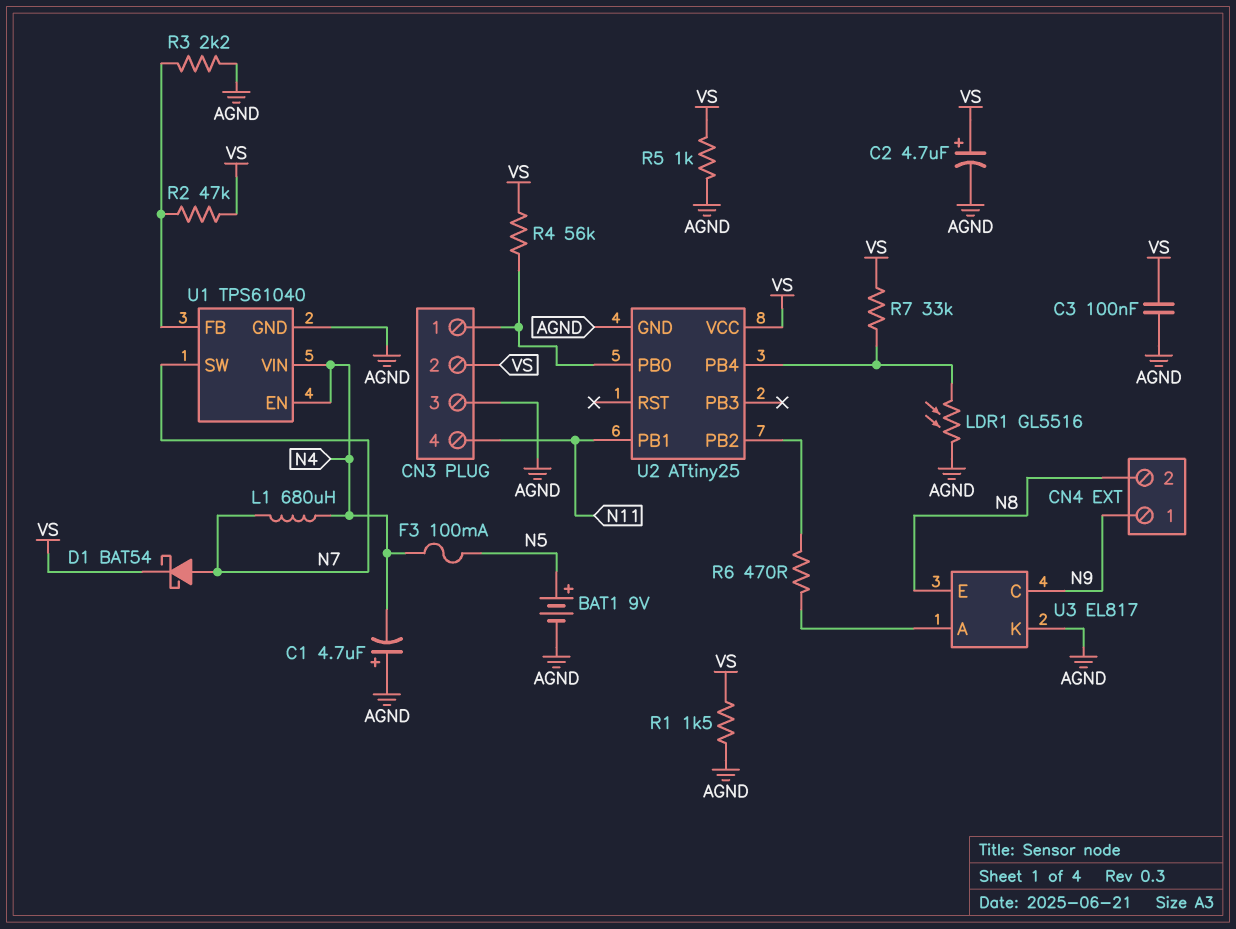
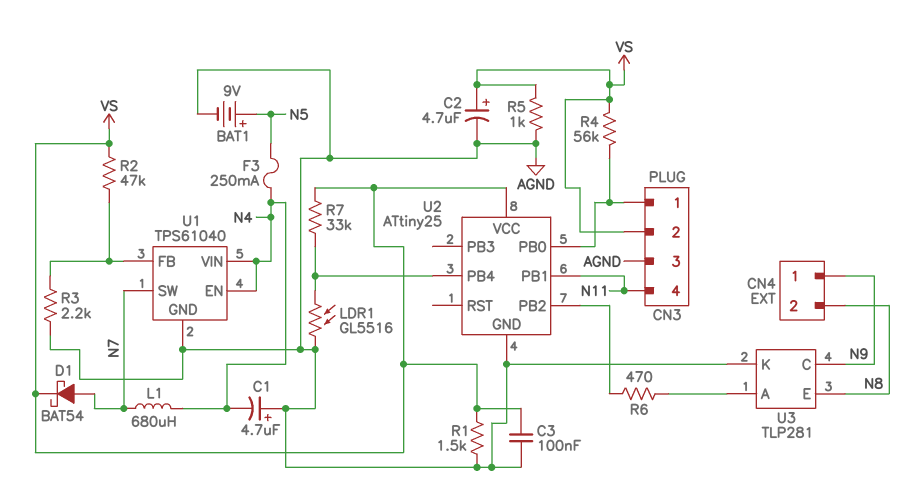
F3: 100mA (N4, N5) -> 250mA (N4, N5)
U3: EL817 -> TLP281

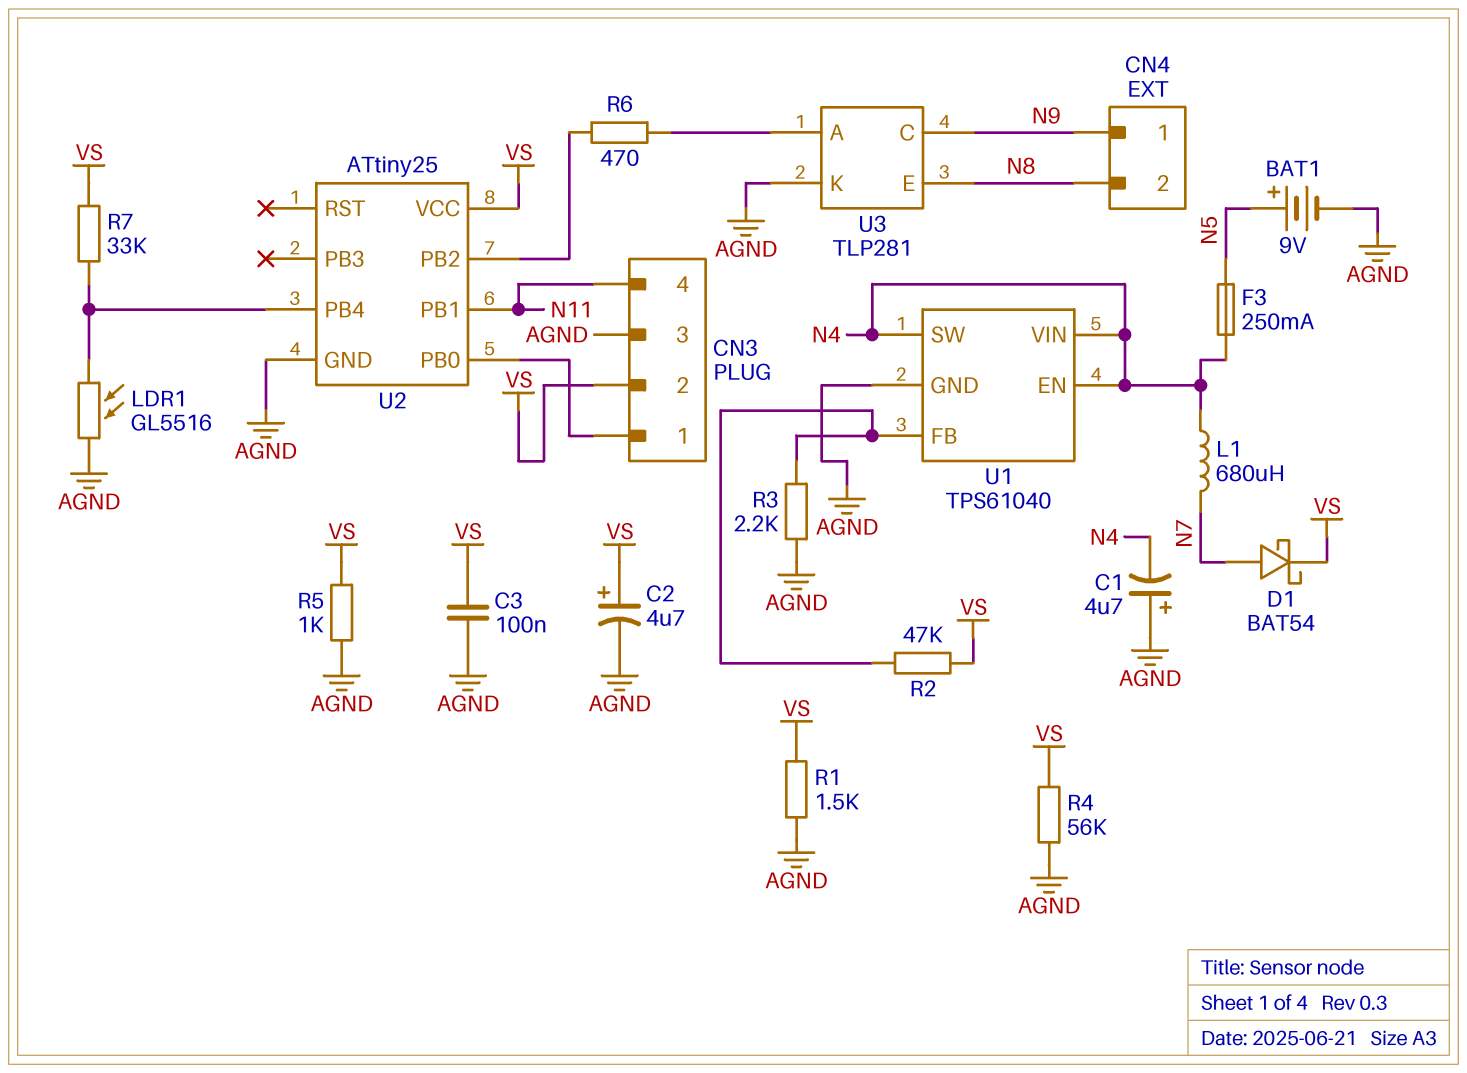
R4: 56k (CN3/1, VS) -> 56k (AGND, VS)
U1 pin SW: N7 -> N4

